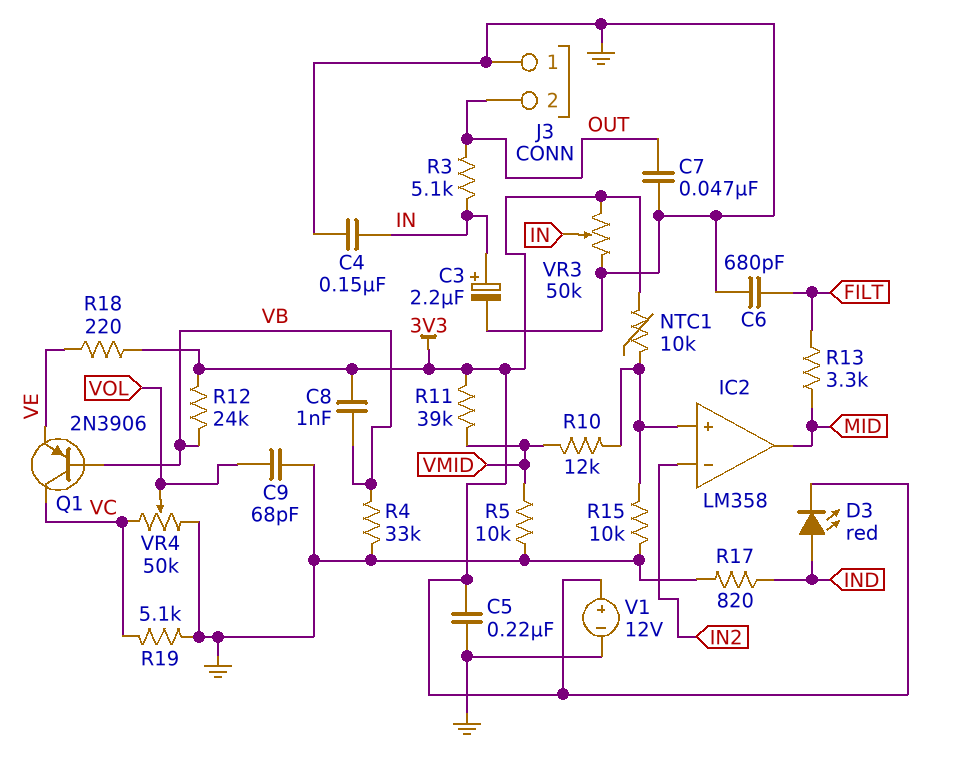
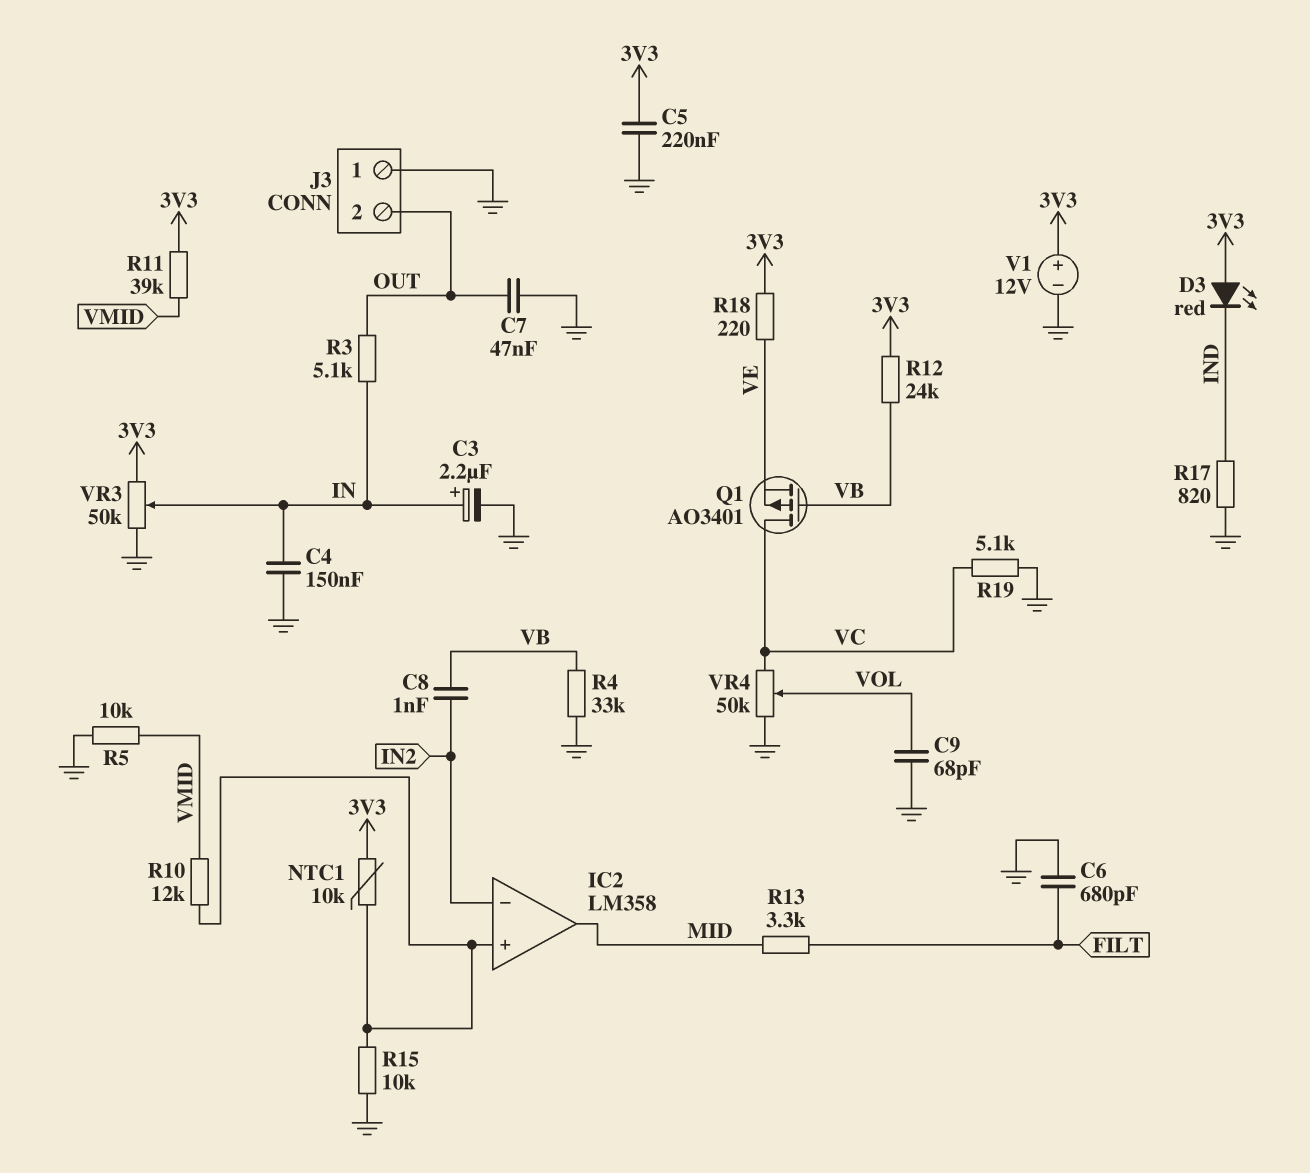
C8: 1nF (3V3, VB) -> 1nF (IN2, VB)
D3: LED red (A IND, K 3V3) -> LED red (A 3V3, K IND)
Q1: PNP 2N3906 (B VB, C VC, E VE) -> PMOS AO3401 (G VB, D VC, S VE)

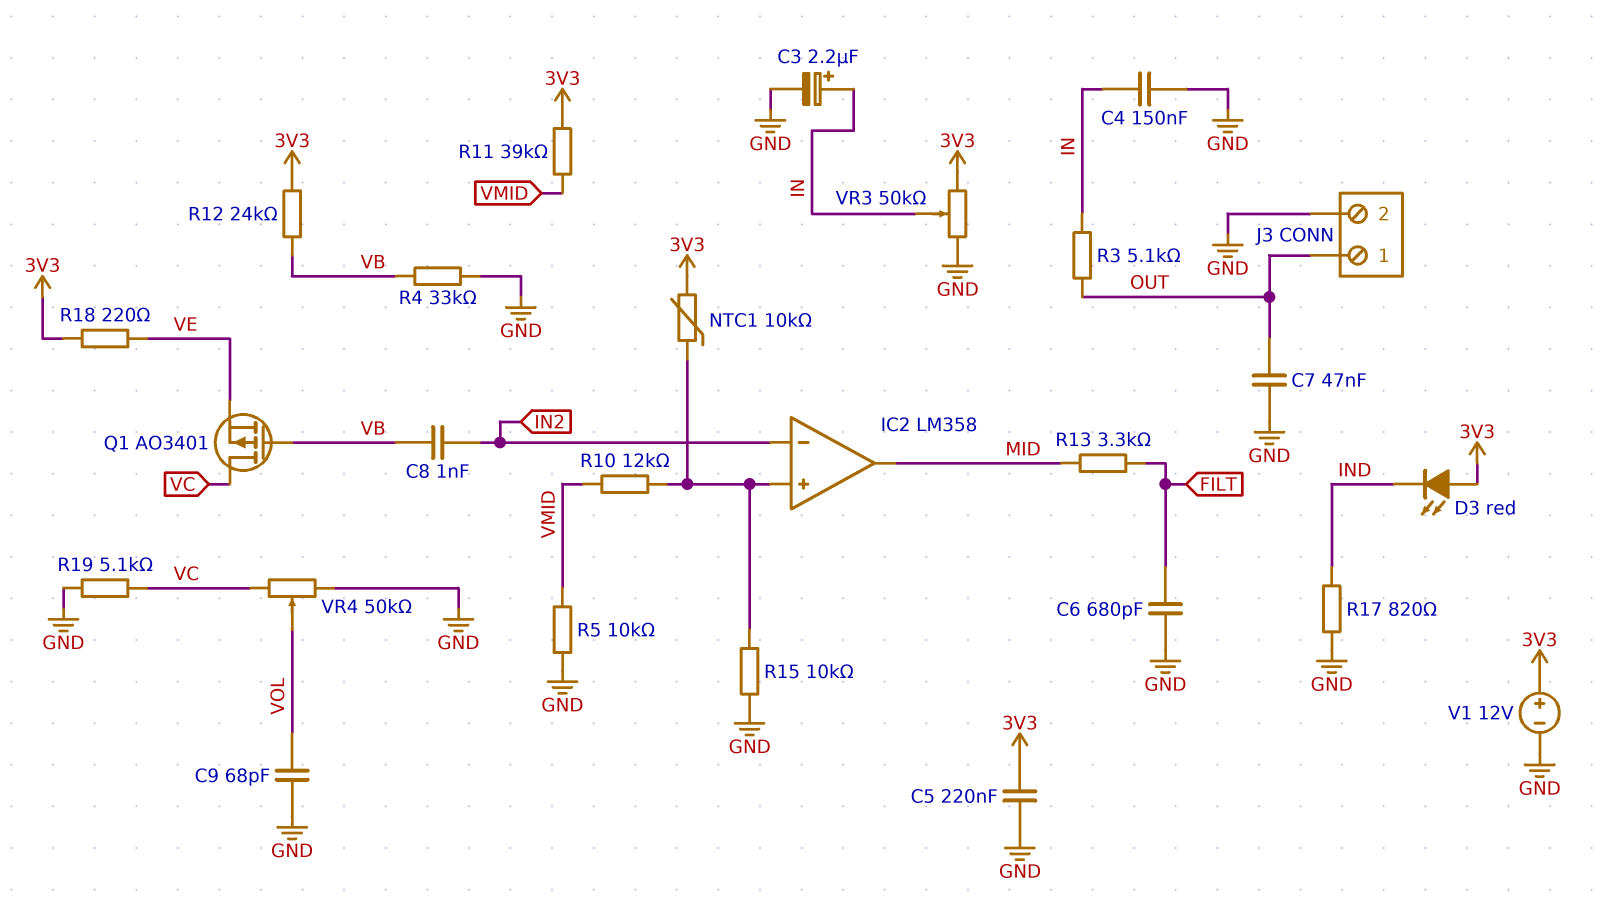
J3 pin 1: GND -> OUT
J3 pin 2: OUT -> GND

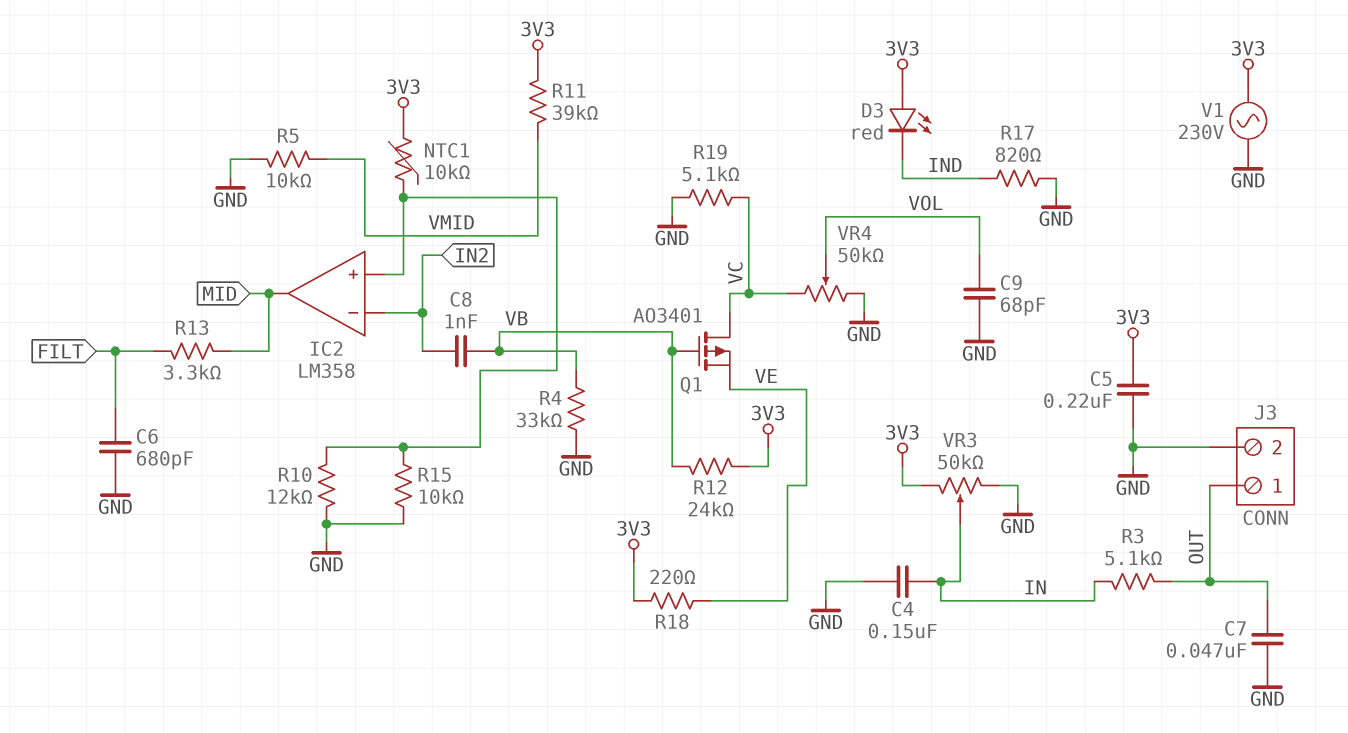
C3: 2.2uF (plus IN, minus GND) -> none
R10: 12k (IC2/in+, VMID) -> 12k (GND, IC2/in+)
V1: 12V (plus 3V3, minus GND) -> AC 230V (3V3, GND)

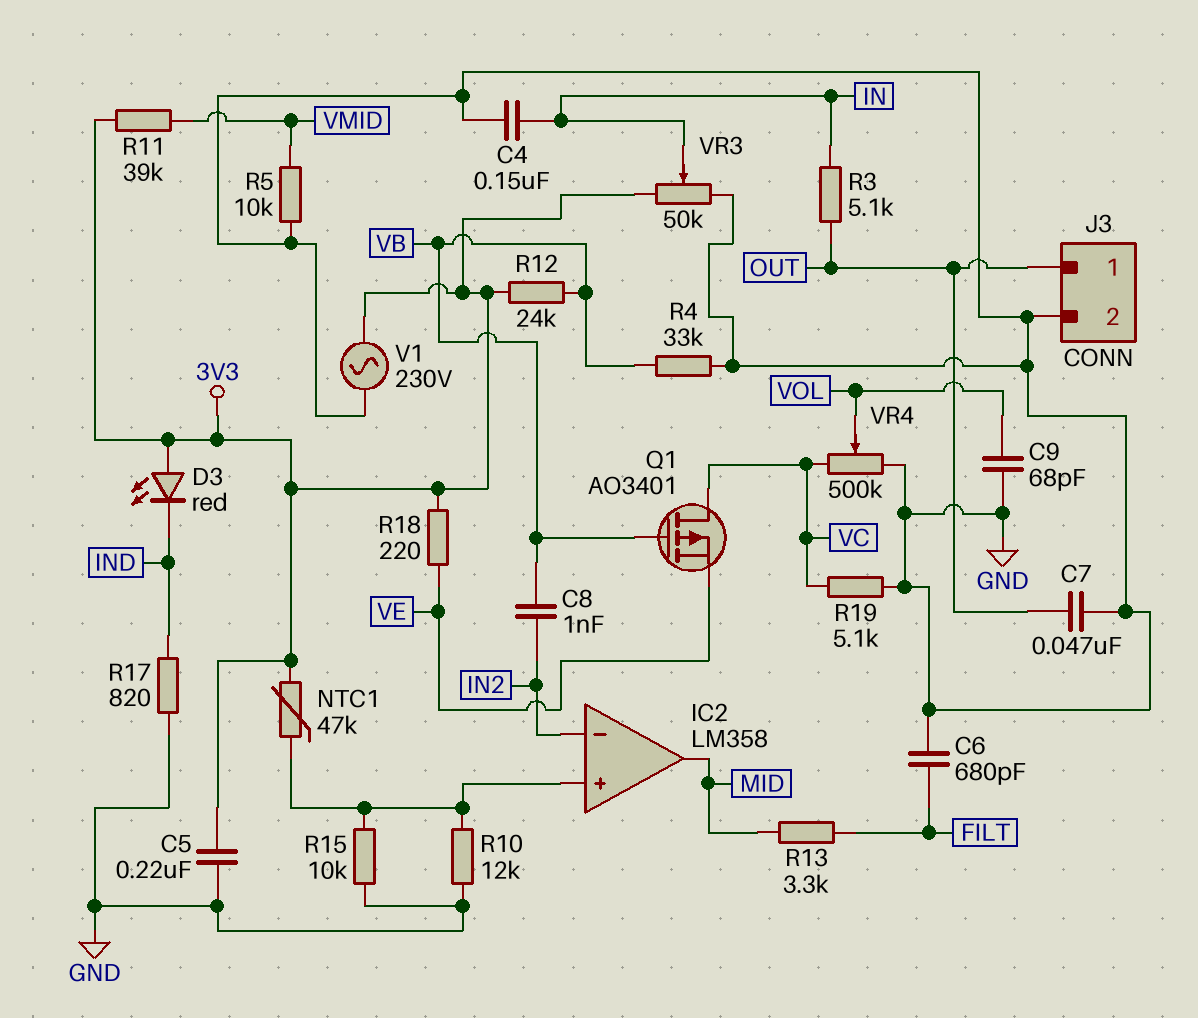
NTC1: 10k (3V3, IC2/in+) -> 47k (3V3, IC2/in+)
VR4: 50k (GND, VC, wiper VOL) -> 500k (GND, VC, wiper VOL)

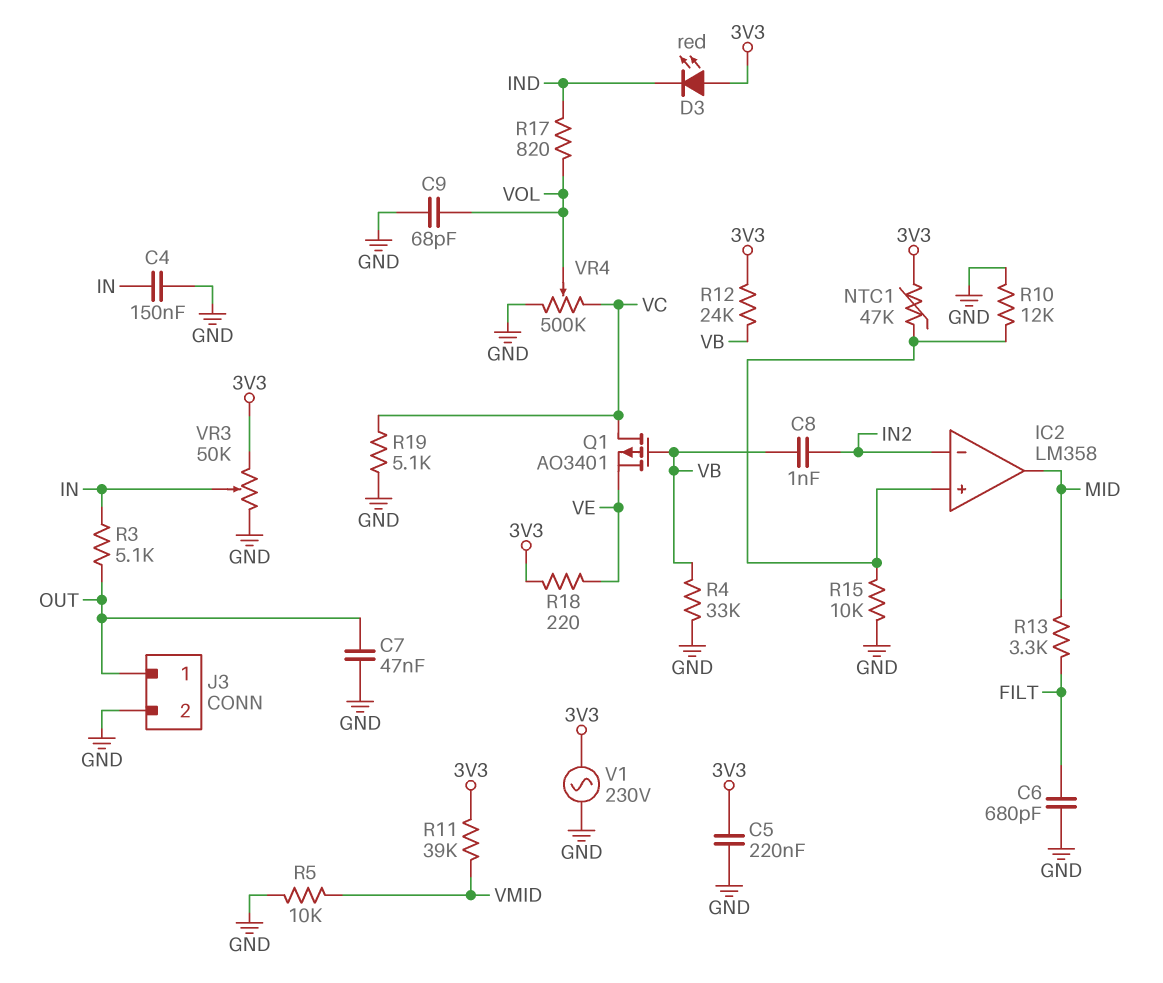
R17: 820 (GND, IND) -> 820 (IND, VOL)

